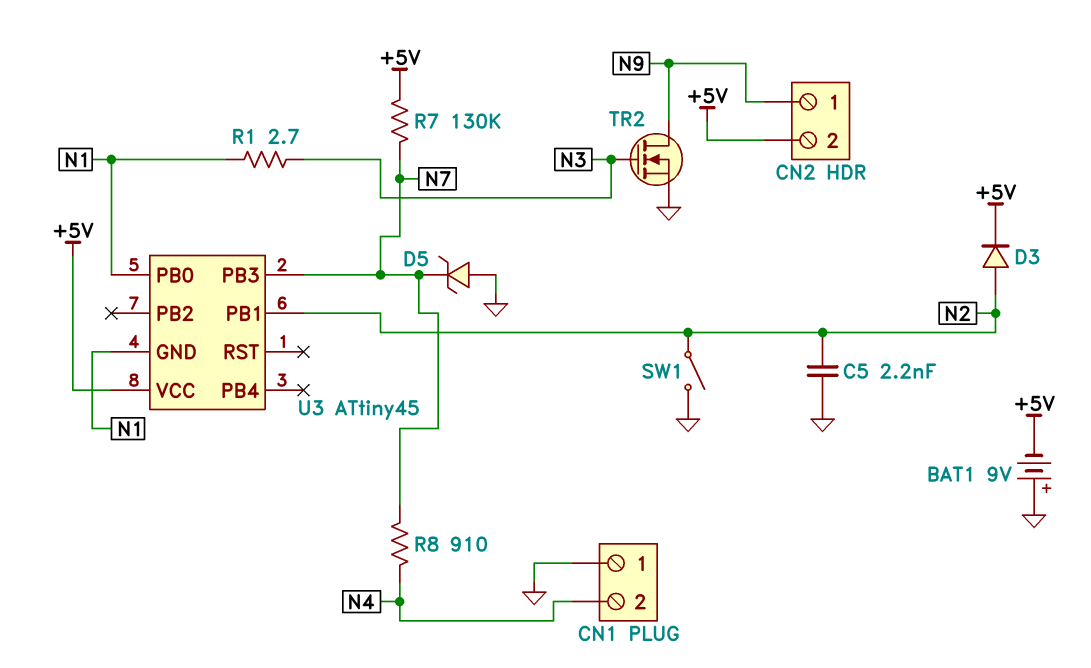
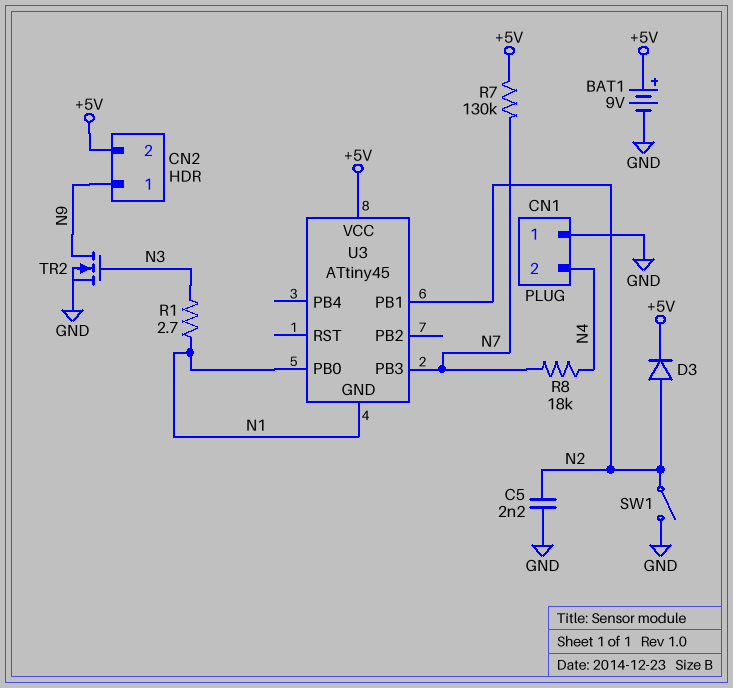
BAT1: 9V (plus GND, minus +5V) -> 9V (plus +5V, minus GND)
D5: zener (A GND, K N7) -> none
R8: 910 (N4, N7) -> 18k (N4, N7)

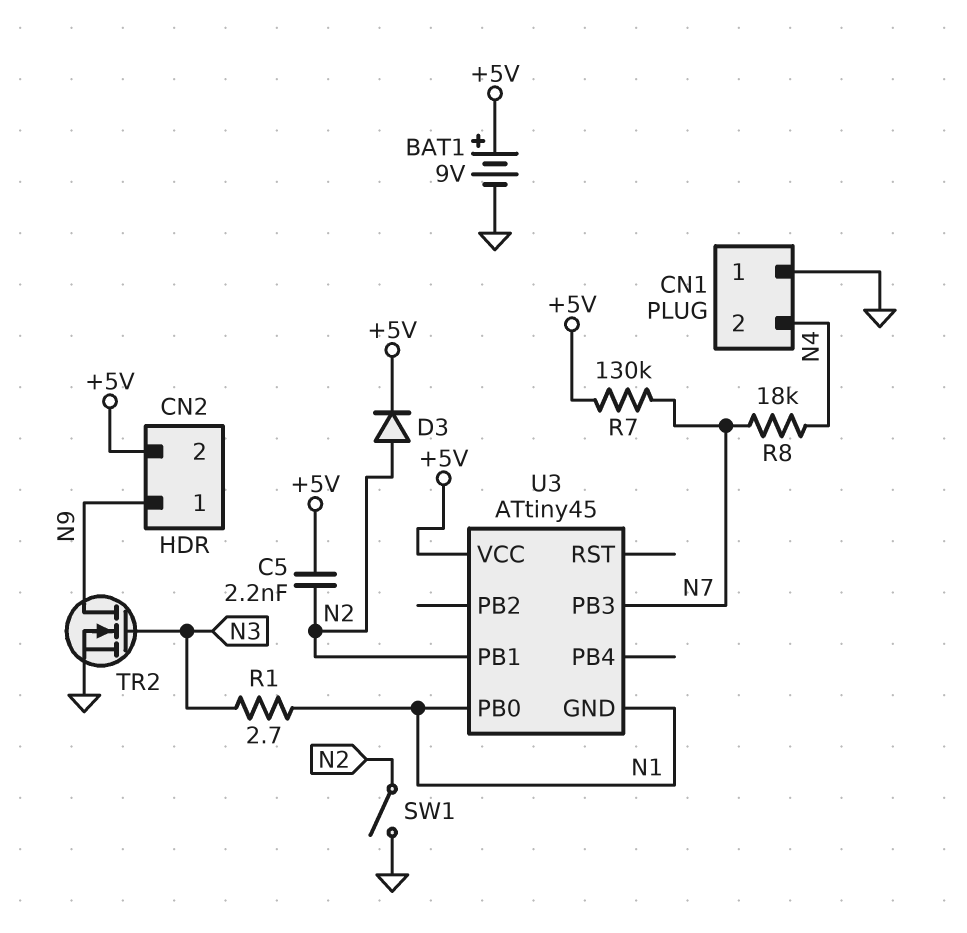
C5: 2.2nF (GND, N2) -> 2.2nF (+5V, N2)

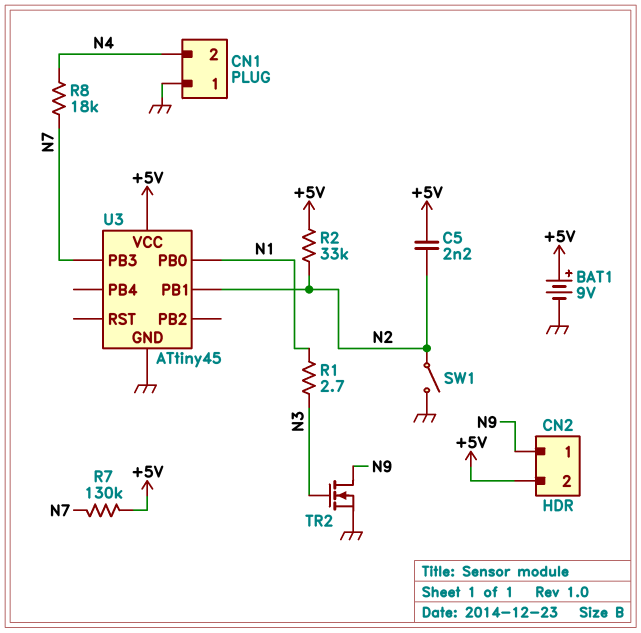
D3: diode (A N2, K +5V) -> none
R2: none -> 33k (+5V, N2)
U3 pin GND: N1 -> GND

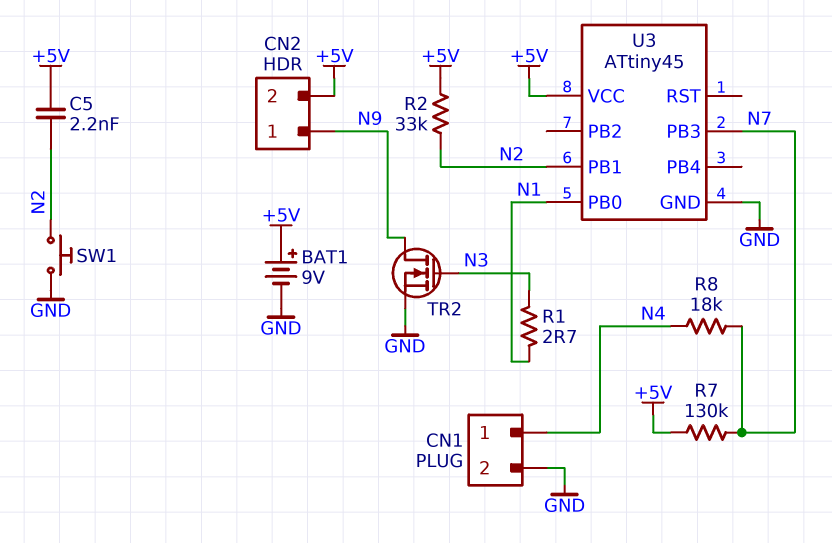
CN1 pin 1: GND -> N4
CN1 pin 2: N4 -> GND
SW1: switch (GND, N2) -> button (GND, N2)

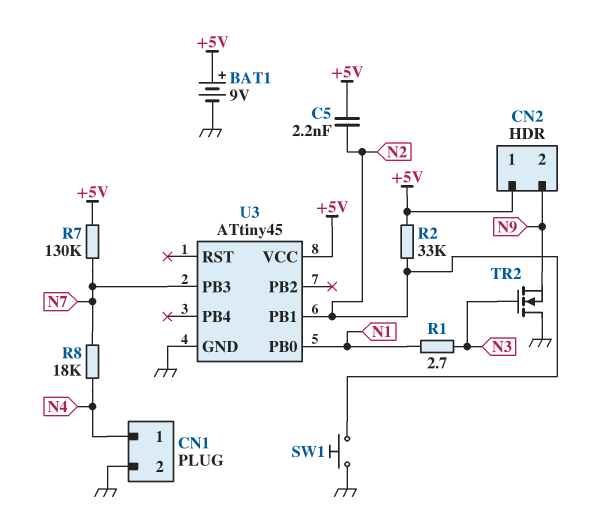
CN2 pin 1: N9 -> +5V
CN2 pin 2: +5V -> N9
TR2: NMOS (G N3, D N9, S GND) -> NMOS (G N3, D GND, S N9)

